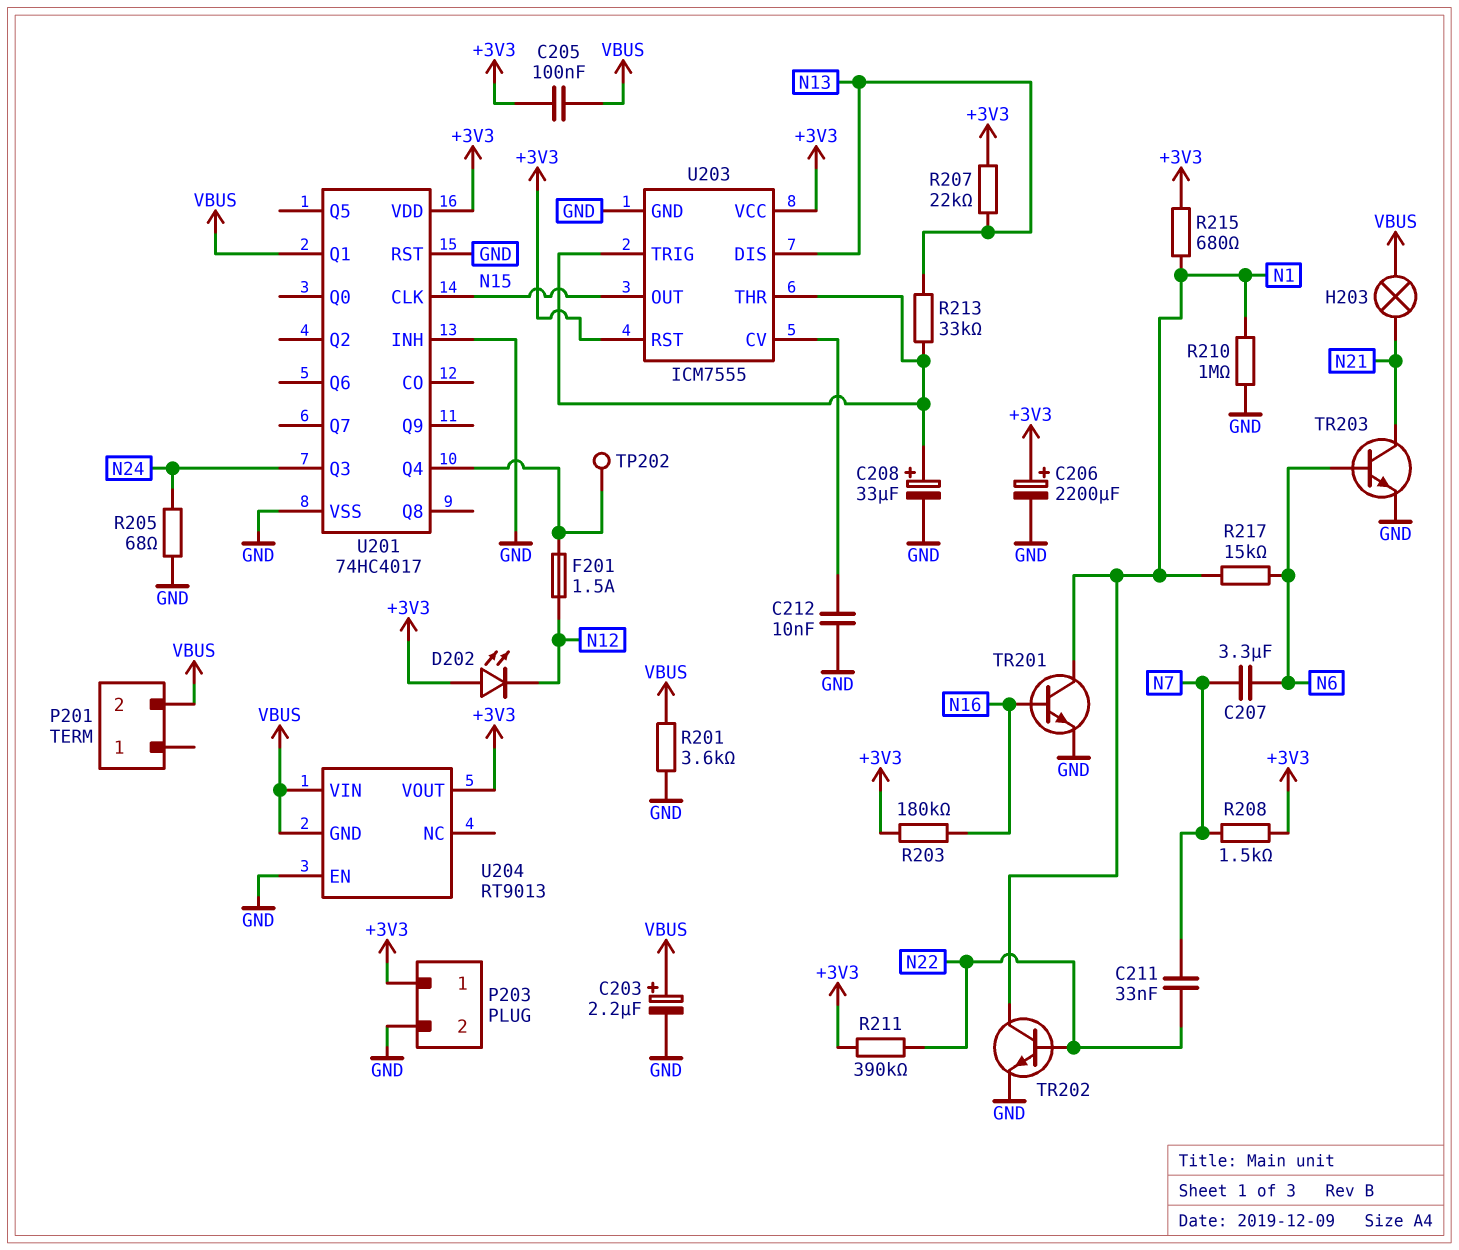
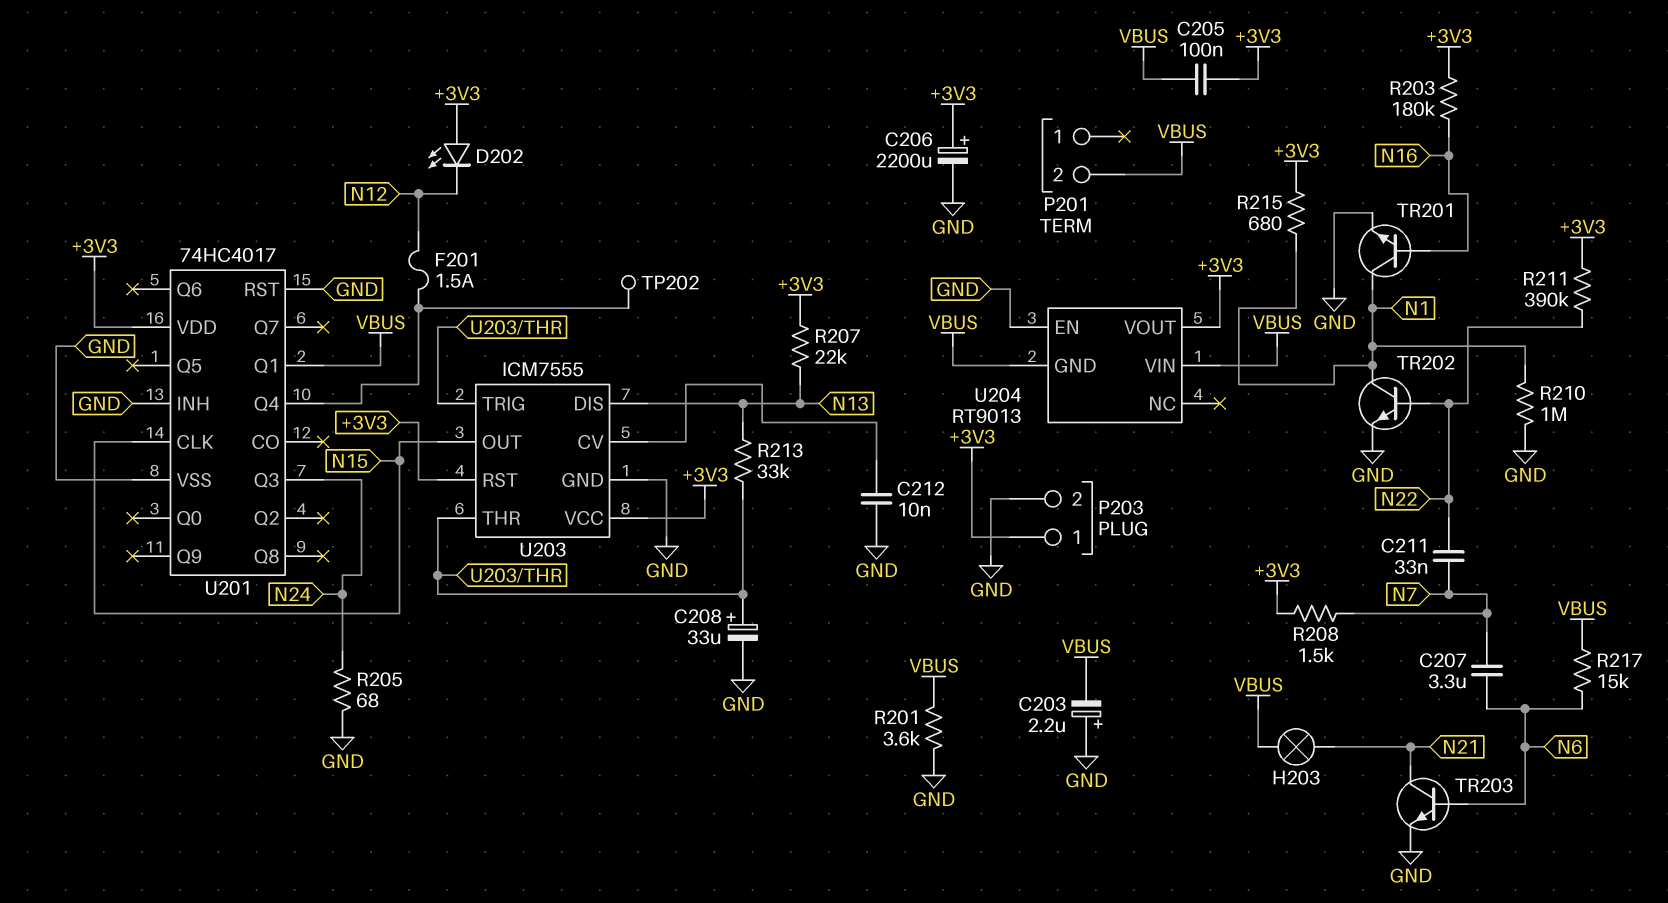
C203: 2.2uF (plus VBUS, minus GND) -> 2.2uF (plus GND, minus VBUS)
R217: 15k (N1, N6) -> 15k (N6, VBUS)

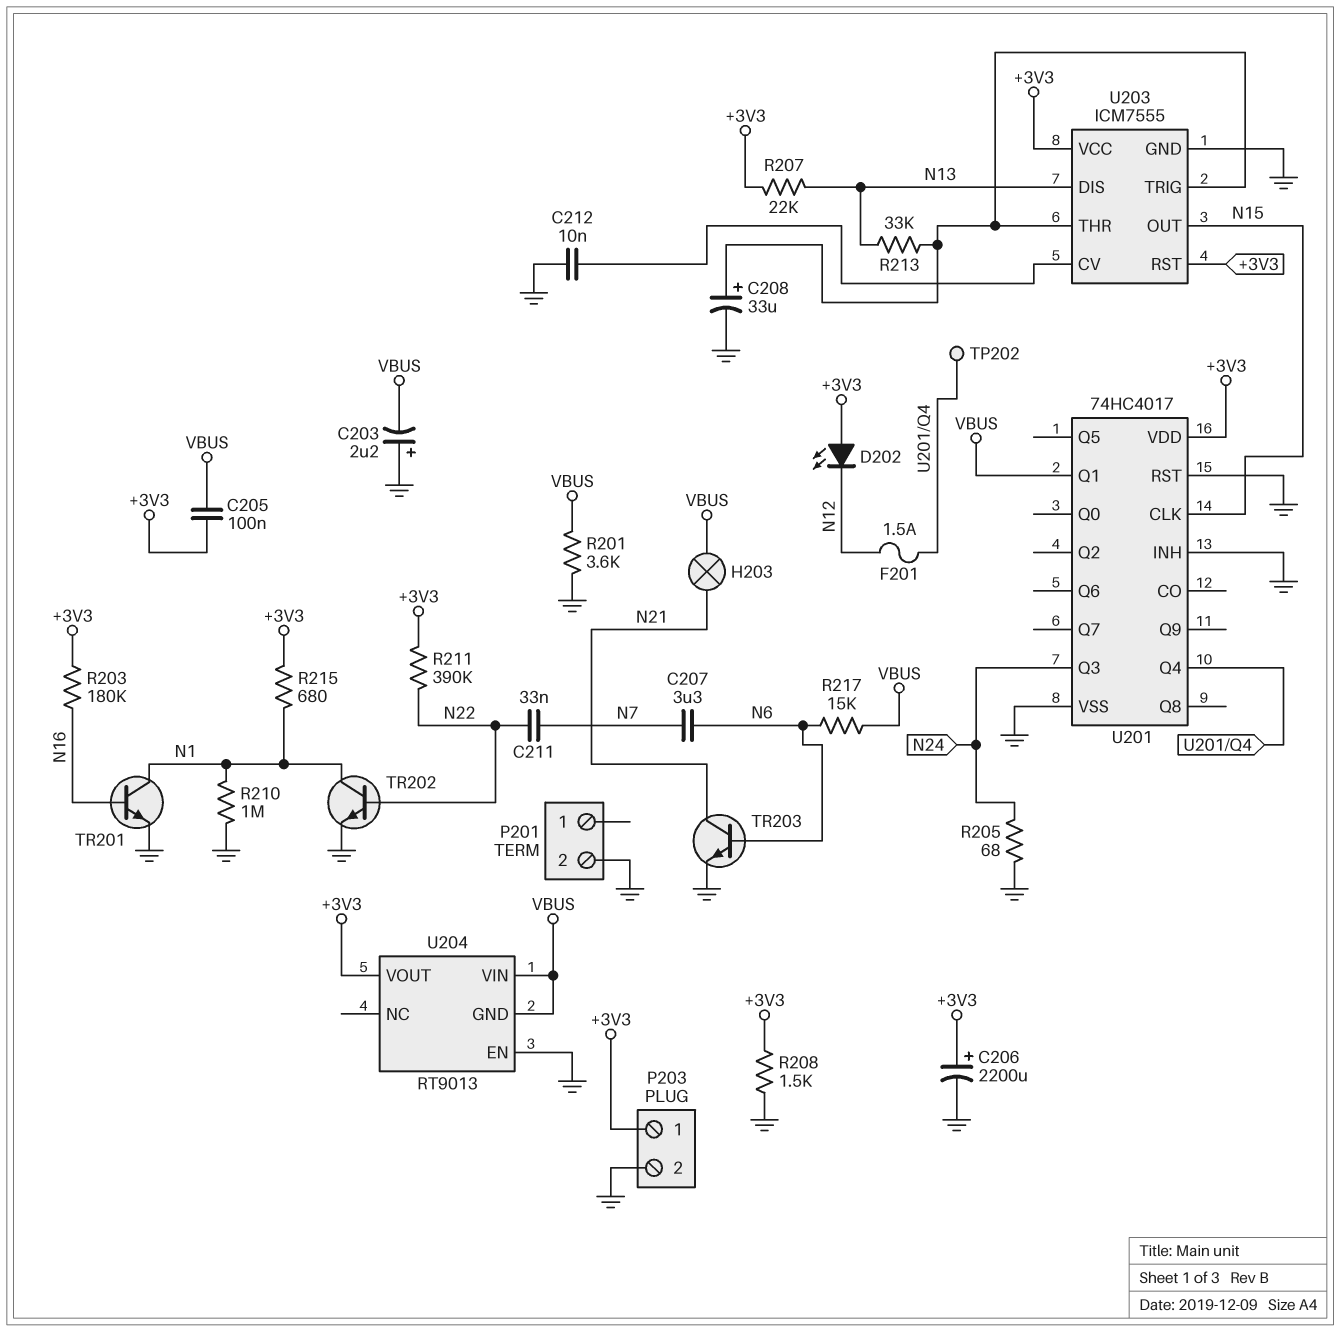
P201 pin 2: VBUS -> GND
R208: 1.5k (+3V3, N7) -> 1.5k (+3V3, GND)

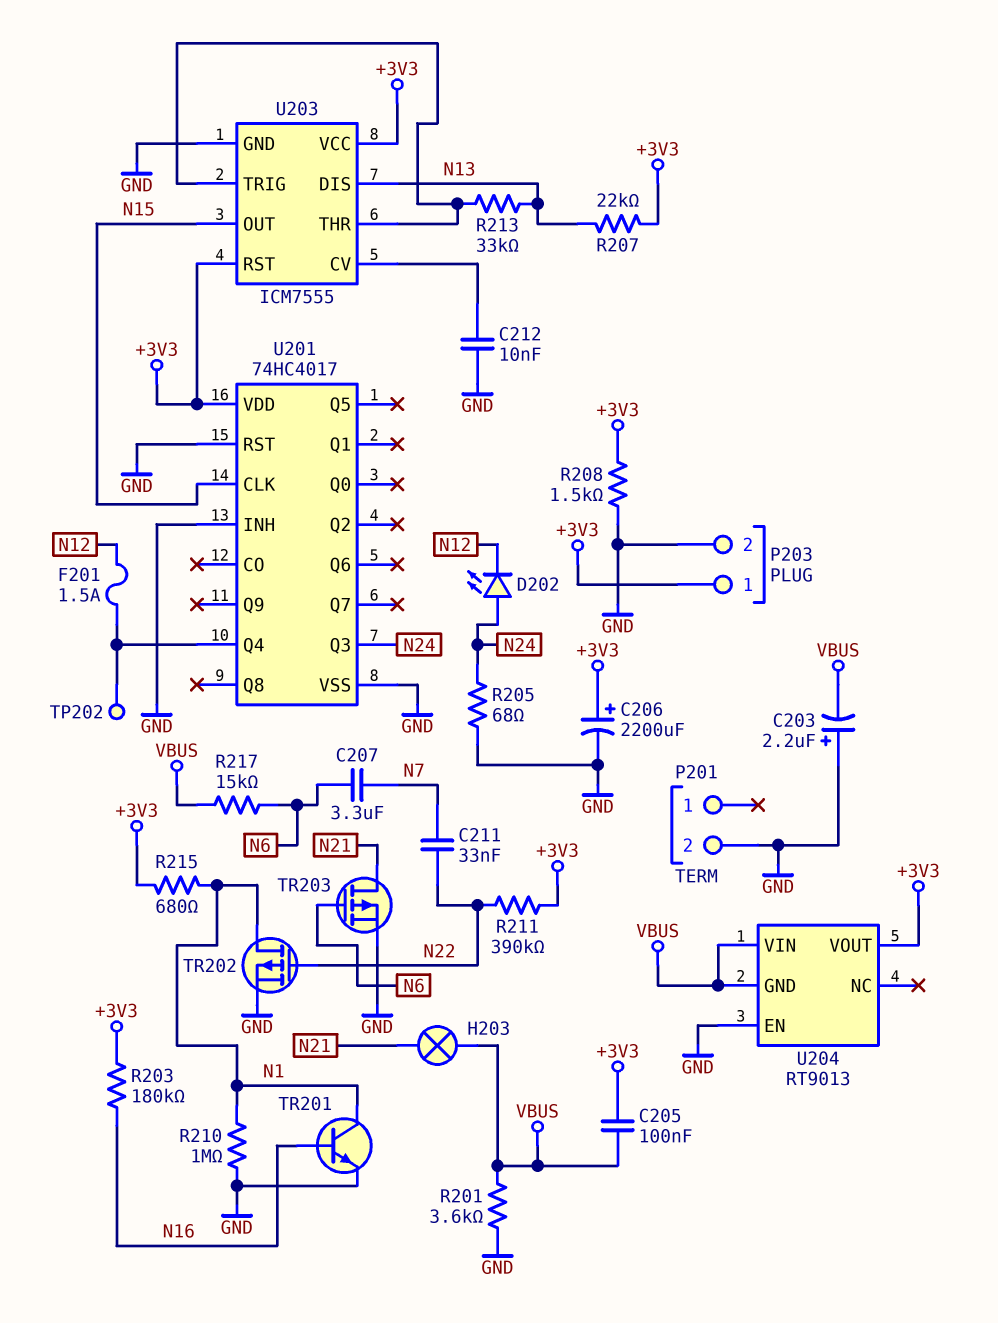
C208: 33uF (plus U203/THR, minus GND) -> none
D202: LED (A +3V3, K N12) -> LED (A N24, K N12)
TR202: NPN (B N22, C N1, E GND) -> PMOS (G N22, D N1, S GND)
TR203: NPN (B N6, C N21, E GND) -> PMOS (G N6, D N21, S GND)
U201 pin Q1: VBUS -> none

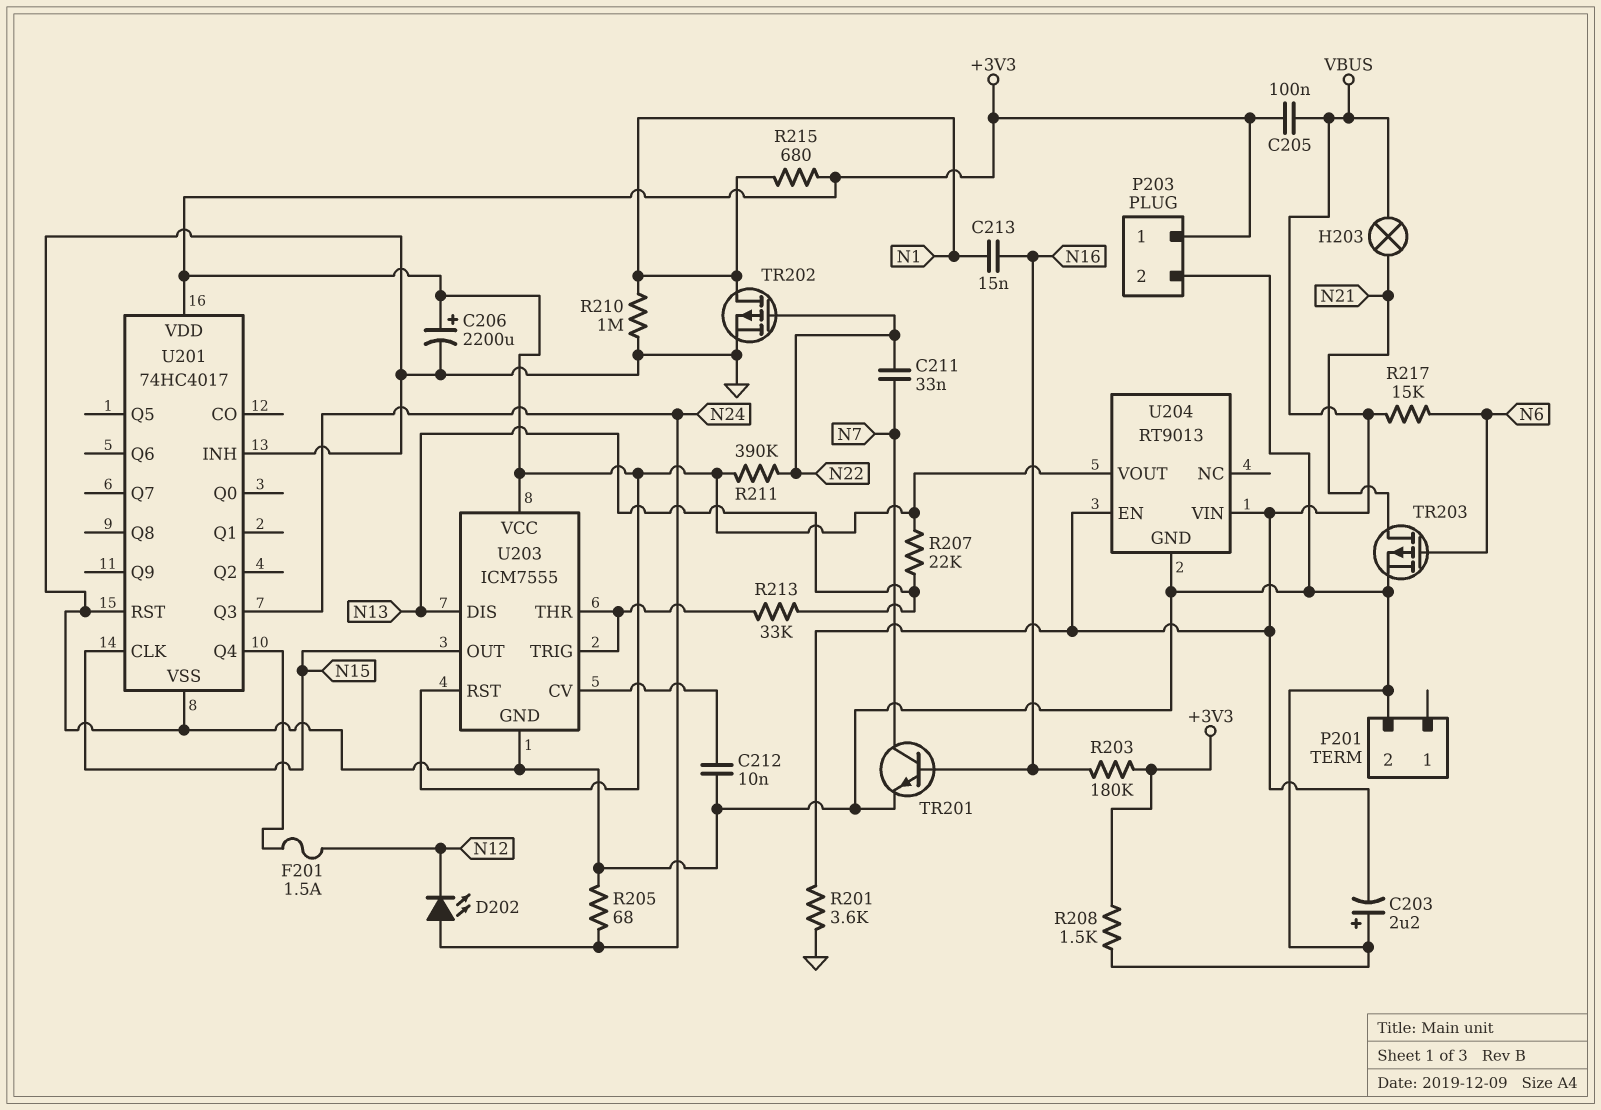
C207: 3.3uF (N6, N7) -> none
C213: none -> 15nF (N1, N16)
TP202: test point (U201/Q4) -> none
TR201: NPN (B N16, C N1, E GND) -> NPN (B N16, C N7, E GND)
U204 pin EN: GND -> VBUS
U204 pin GND: VBUS -> GND

